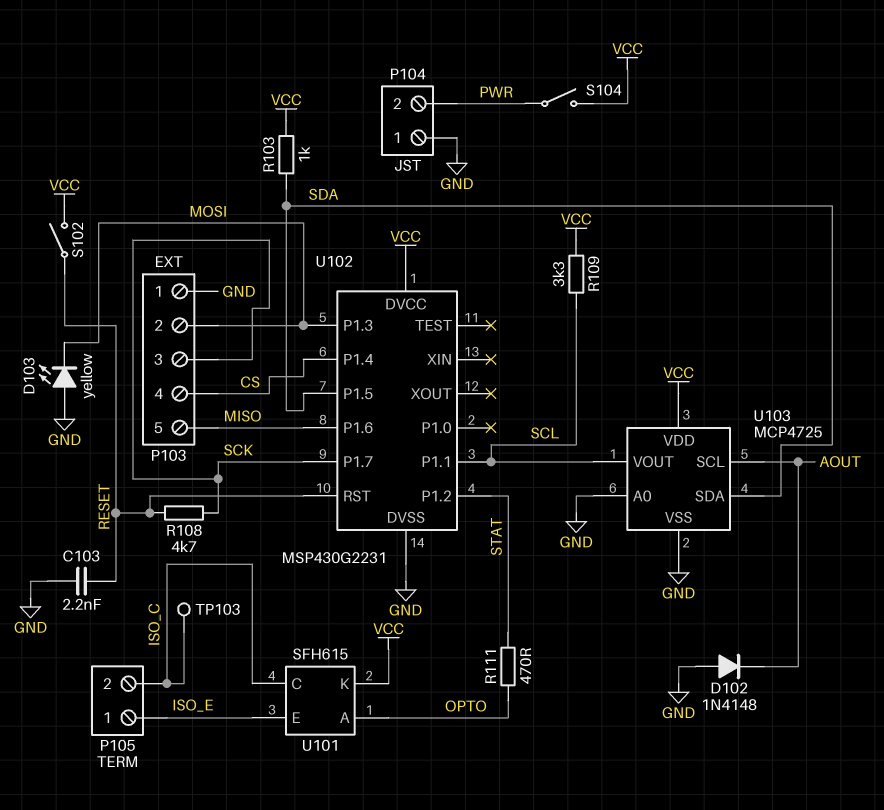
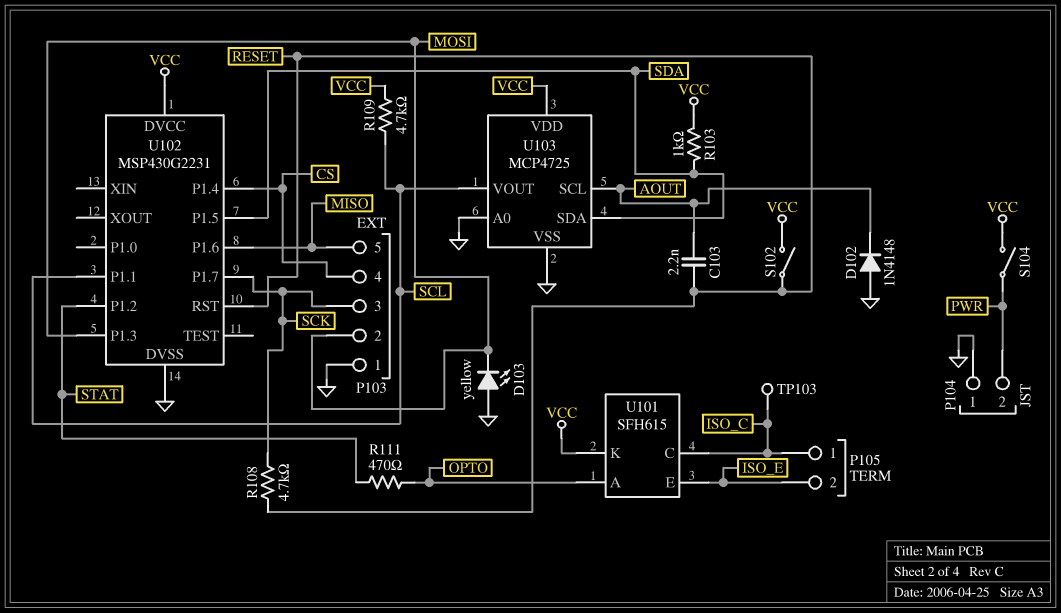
C103: 2.2nF (GND, RESET) -> 2.2nF (AOUT, RESET)
P105 pin 1: ISO_E -> ISO_C
P105 pin 2: ISO_C -> ISO_E
R109: 3.3k (SCL, VCC) -> 4.7k (SCL, VCC)

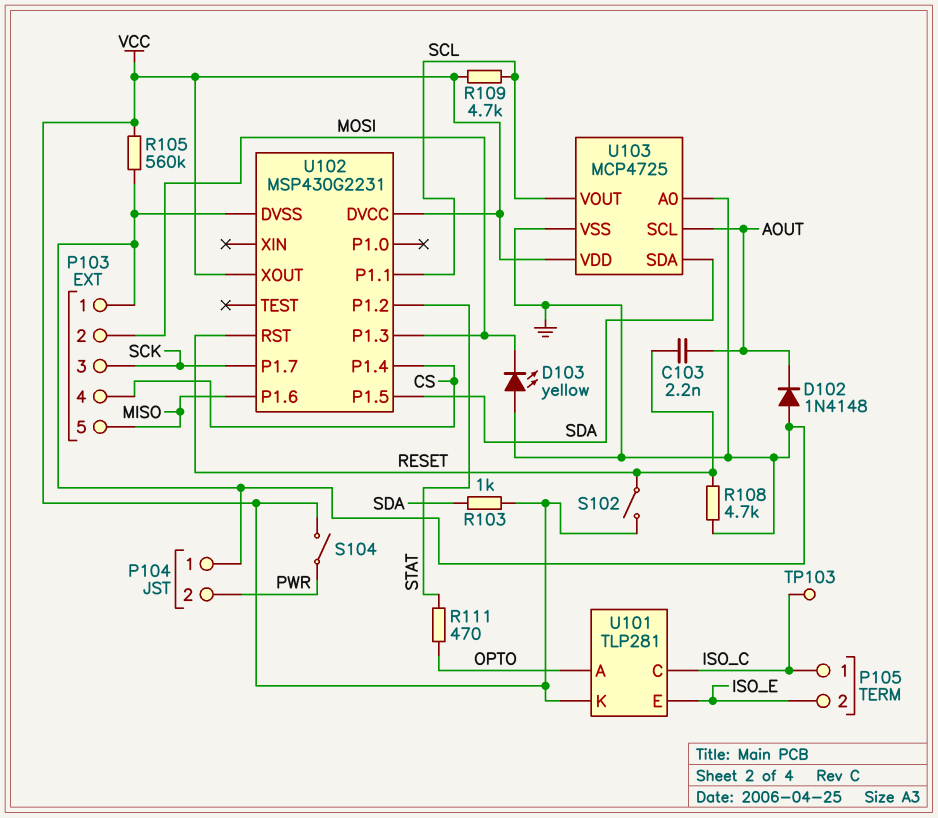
R105: none -> 560k (GND, VCC)
R108: 4.7k (RESET, SCK) -> 4.7k (GND, RESET)
U101: SFH615 -> TLP281
U102 pin XOUT: none -> VCC

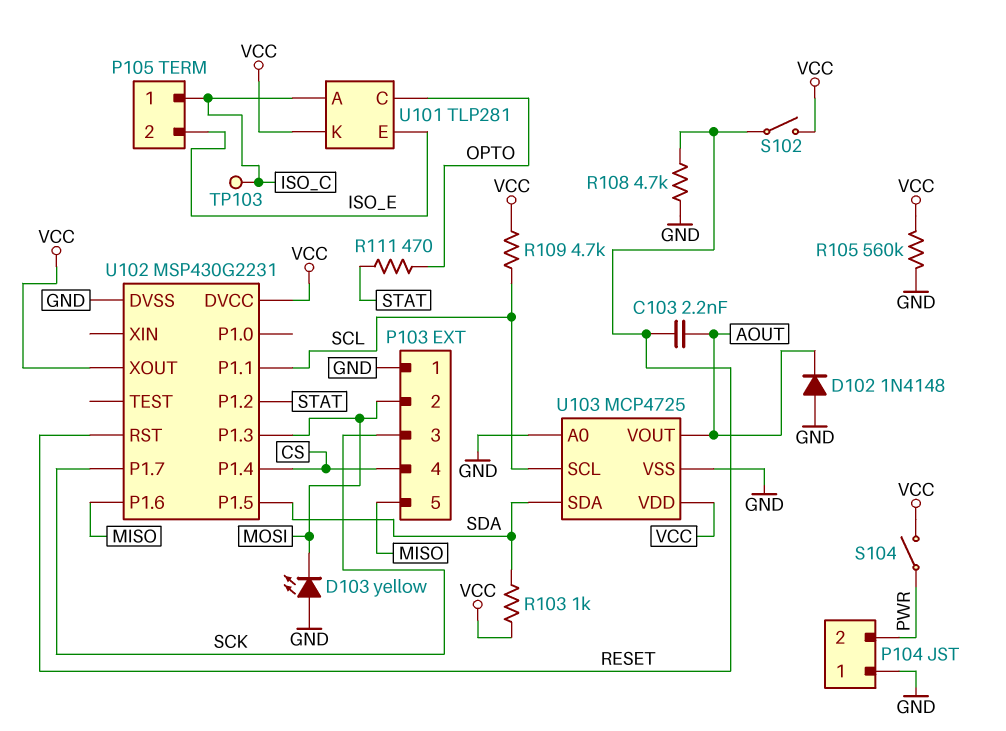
U101 pin A: OPTO -> ISO_C
U101 pin C: ISO_C -> OPTO
U103 pin SCL: AOUT -> SCL
U103 pin VOUT: SCL -> AOUT

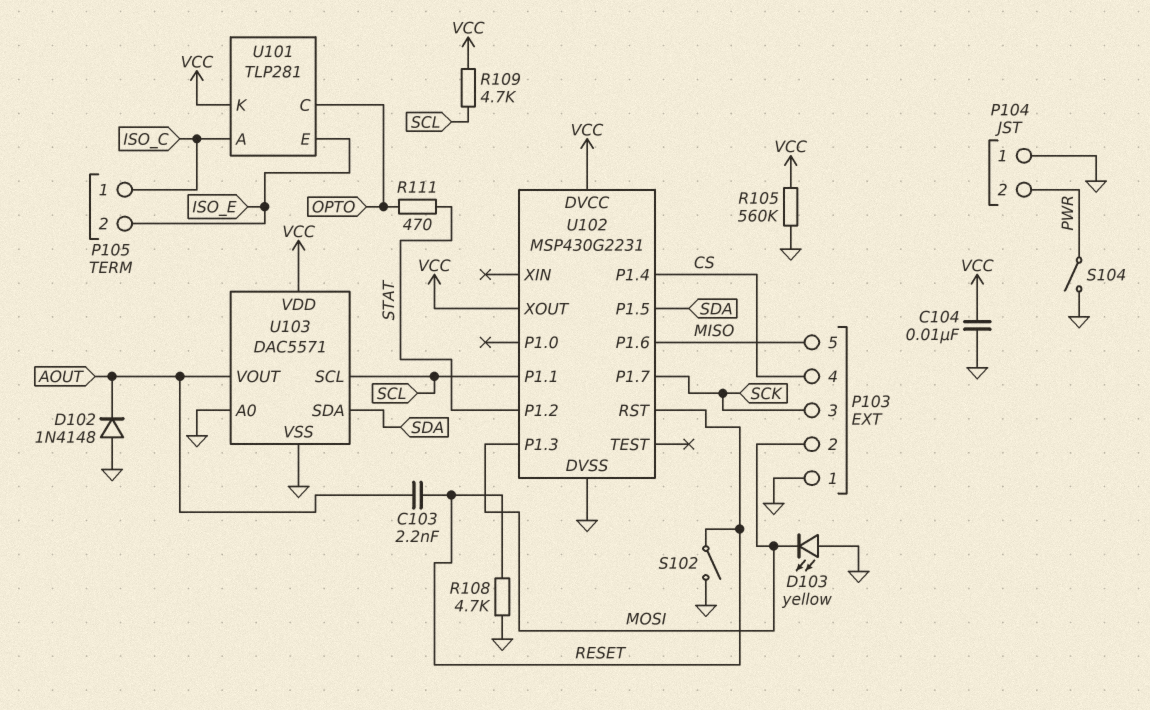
C104: none -> 10nF (GND, VCC)
R103: 1k (SDA, VCC) -> none
S102: switch (RESET, VCC) -> switch (GND, RESET)
S104: switch (PWR, VCC) -> switch (GND, PWR)
TP103: test point (ISO_C) -> none
U103: MCP4725 -> DAC5571

